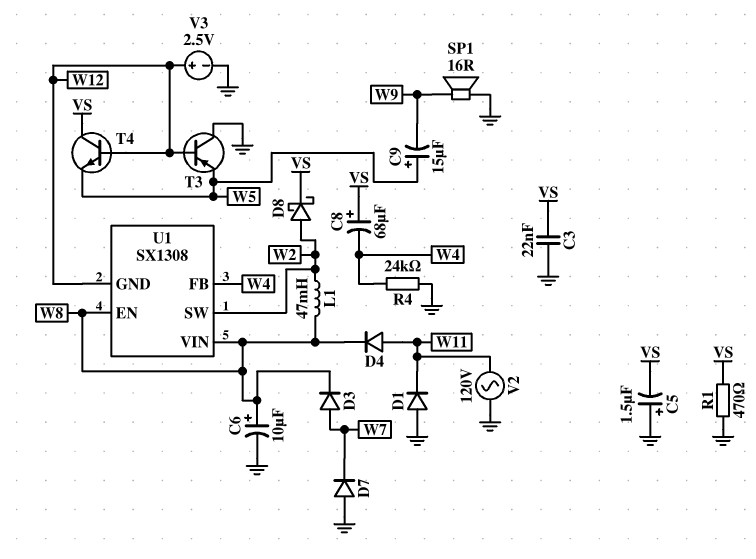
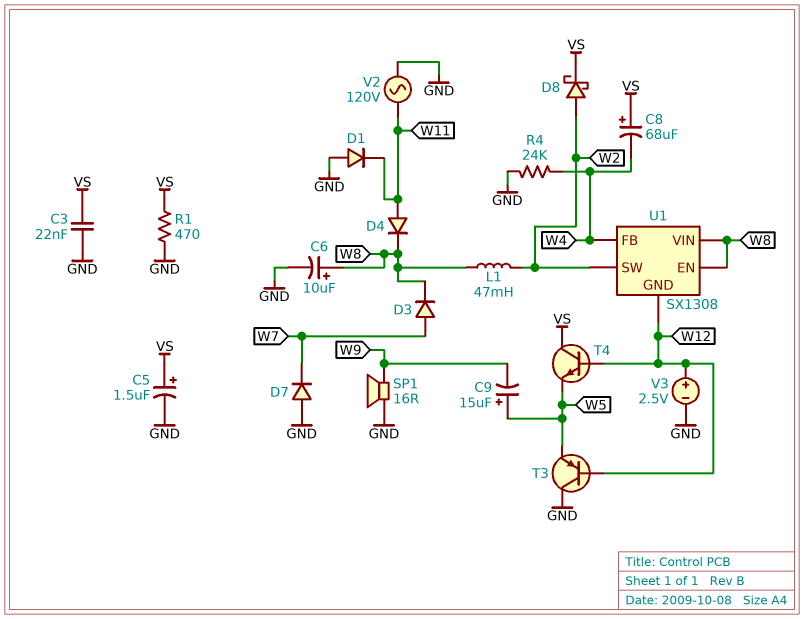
C5: 1.5uF (plus GND, minus VS) -> 1.5uF (plus VS, minus GND)

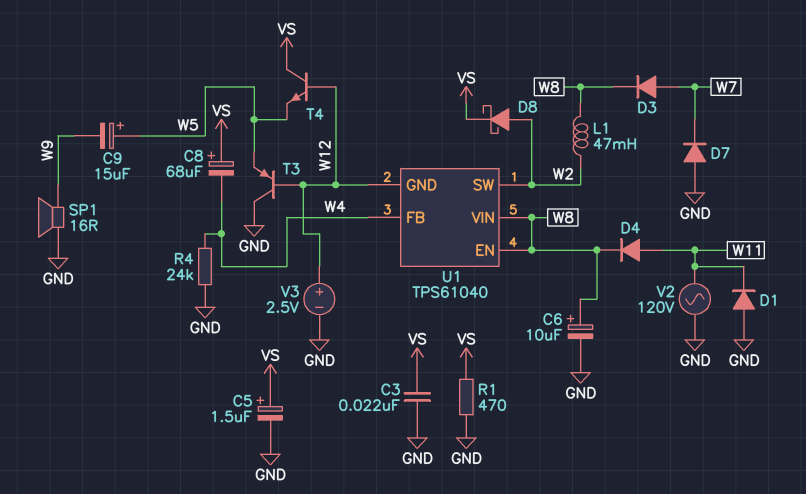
U1: SX1308 -> TPS61040

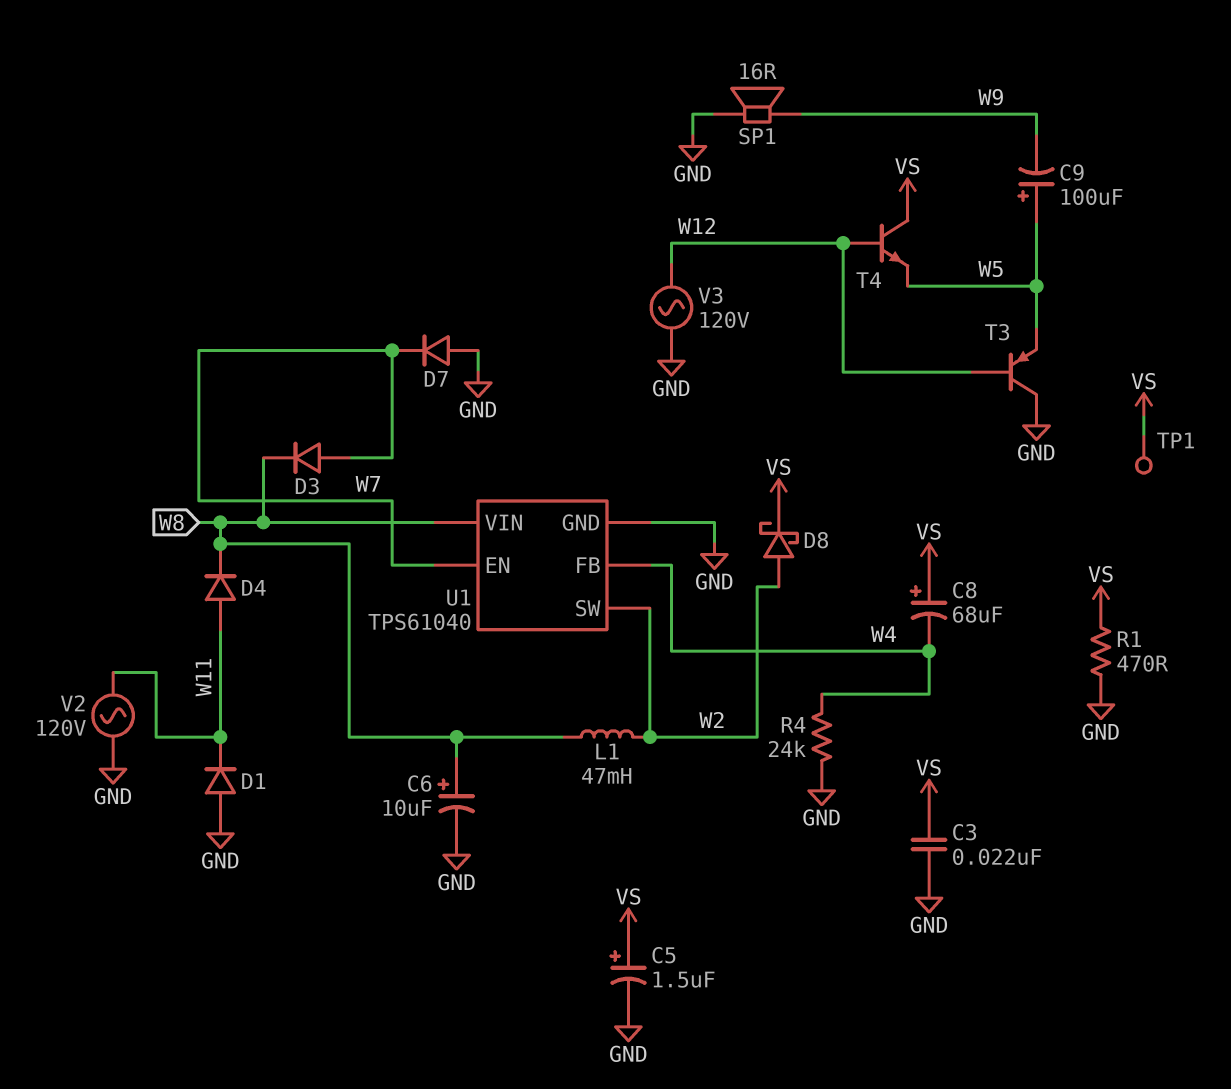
C9: 15uF (plus W5, minus W9) -> 100uF (plus W5, minus W9)
TP1: none -> test point (VS)
U1 pin EN: W8 -> W7
U1 pin GND: W12 -> GND
V3: 2.5V (plus W12, minus GND) -> AC 120V (GND, W12)

